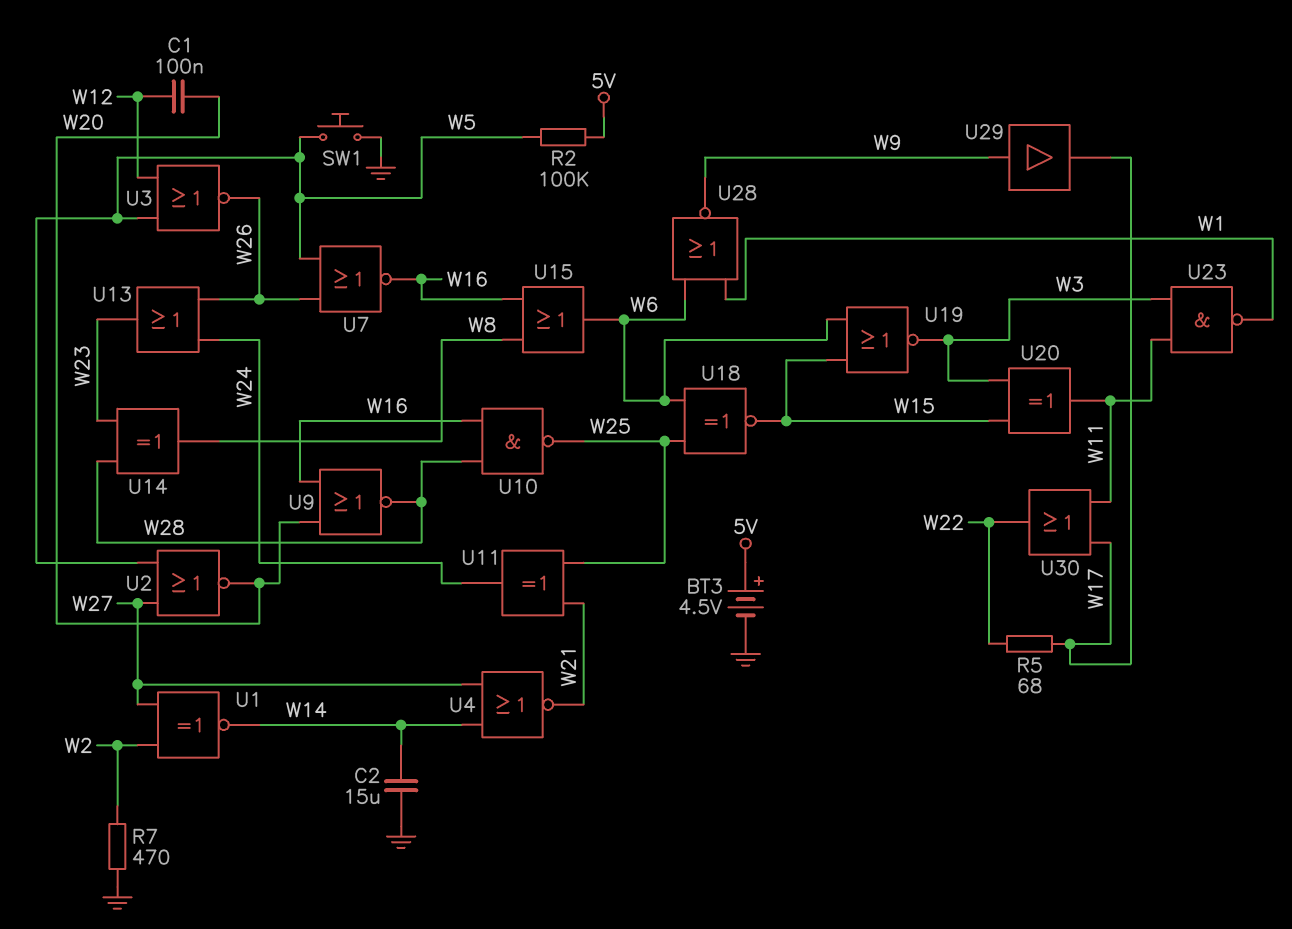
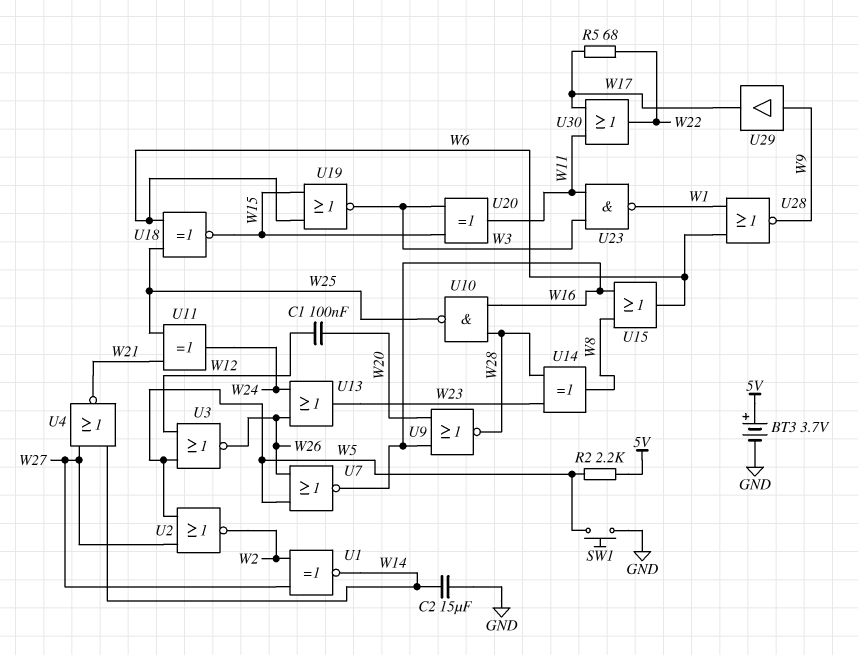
BT3: 4.5V (plus 5V, minus GND) -> 3.7V (plus 5V, minus GND)
R2: 100k (5V, W5) -> 2.2k (5V, W5)
R7: 470 (GND, W2) -> none
U2: NOR (in W5, in W27, out W20) -> NOR (in W5, in W27, out W2)

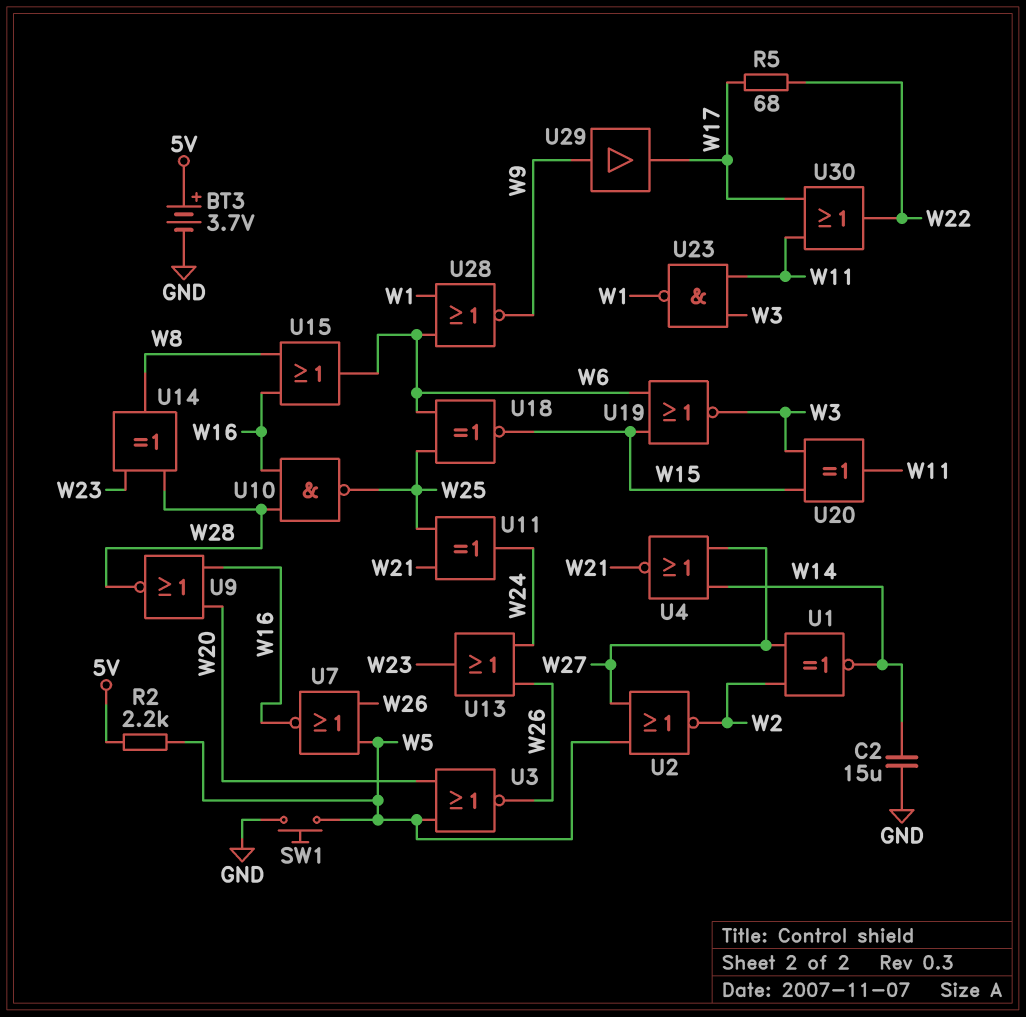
C1: 100nF (W12, W20) -> none
U3: NOR (in W5, in W12, out W26) -> NOR (in W5, in W20, out W26)

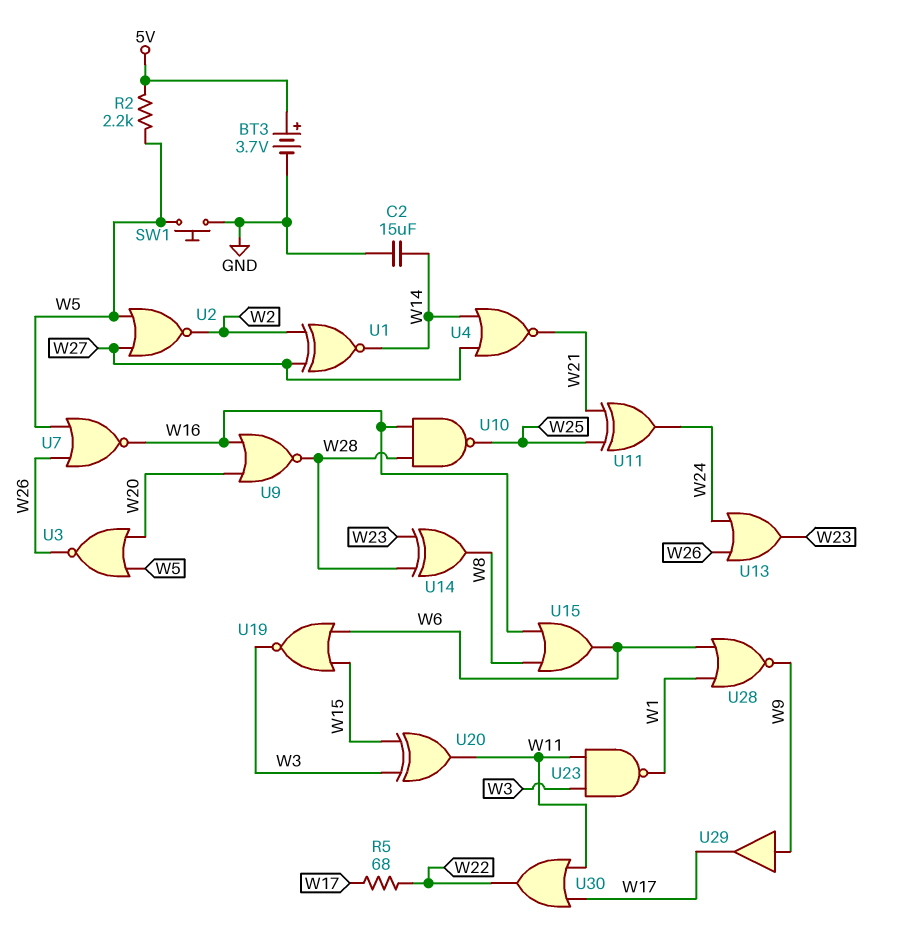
U18: XNOR (in W6, in W25, out W15) -> none

